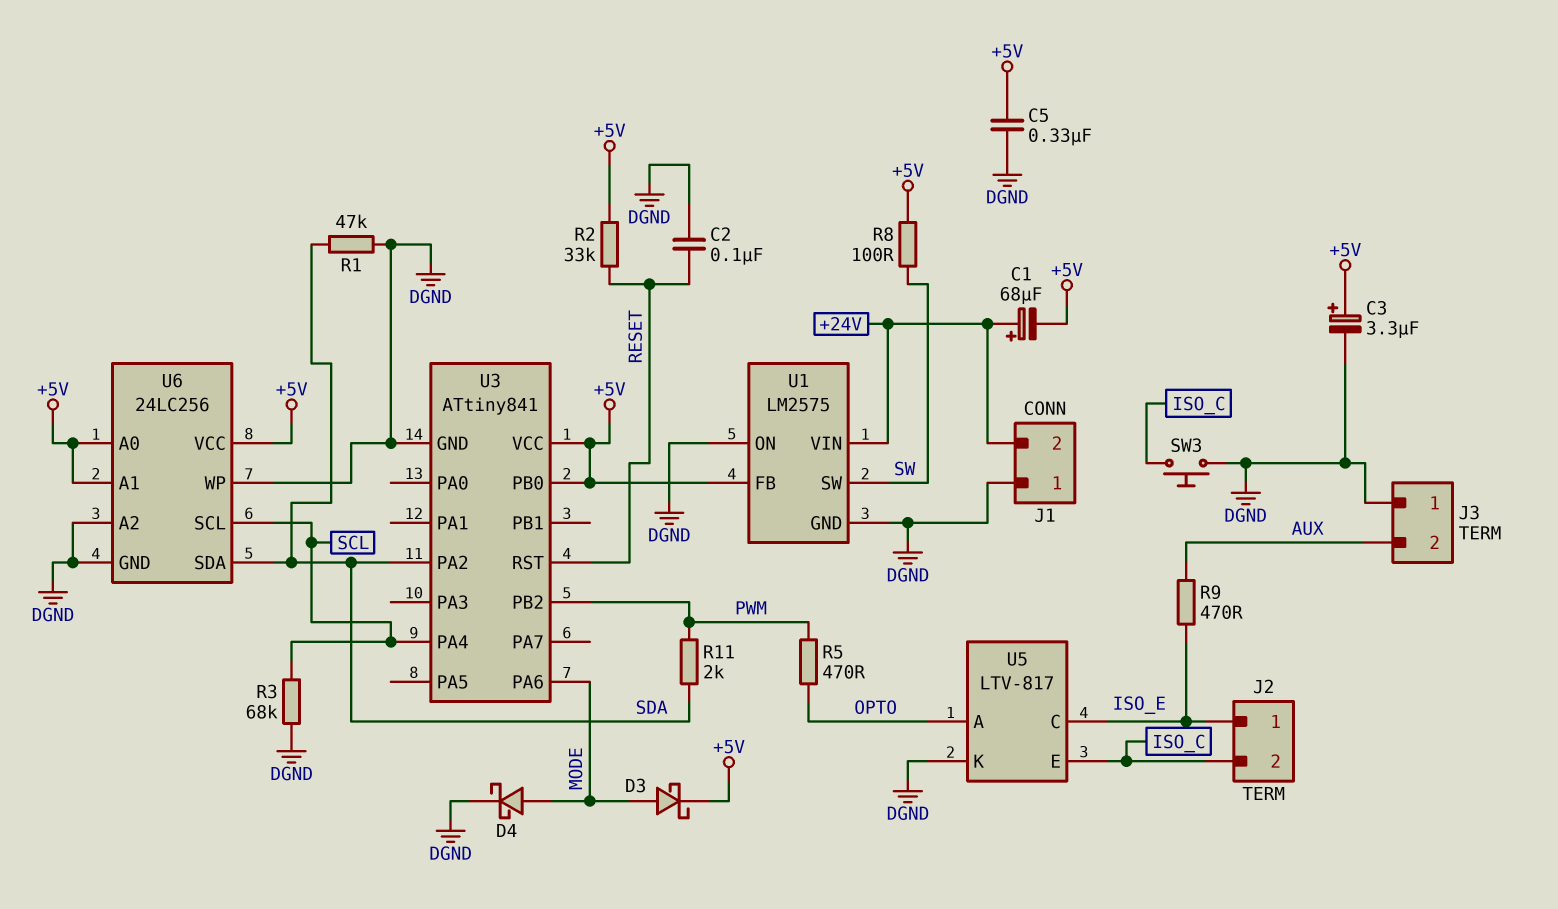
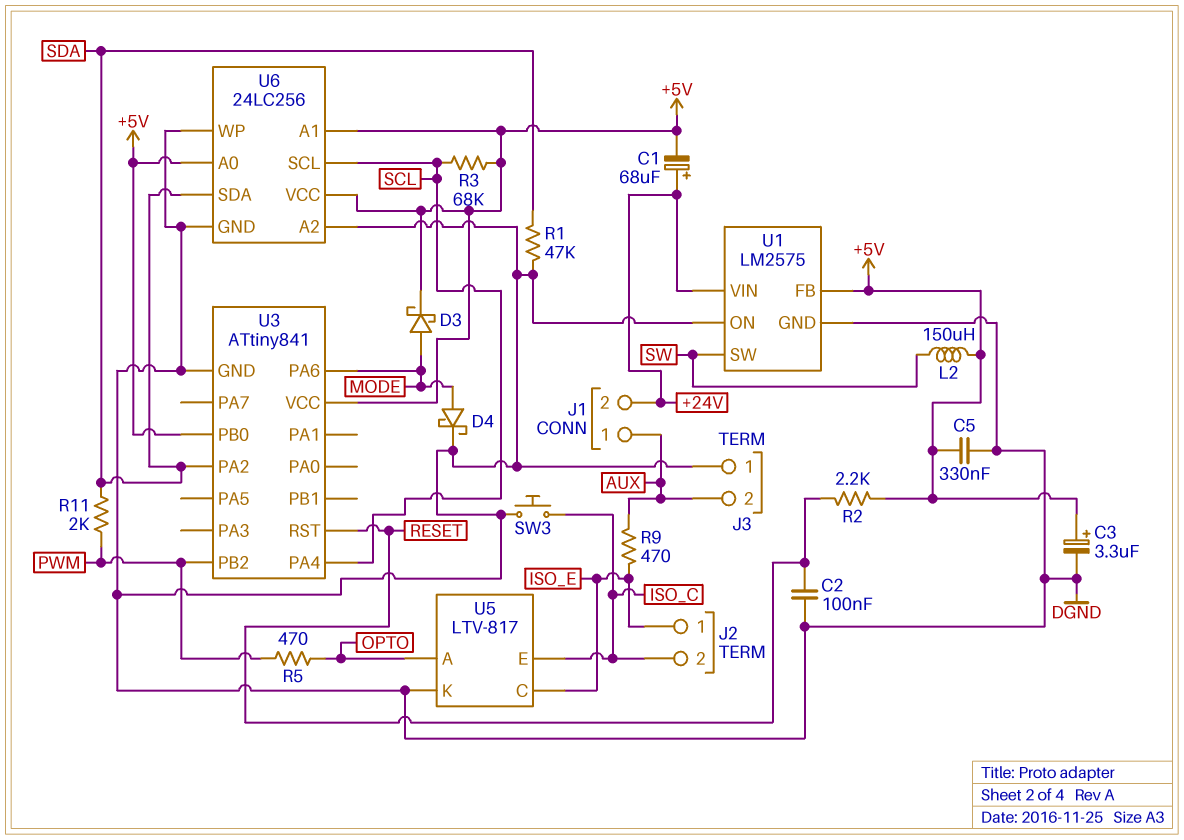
J1 pin 1: DGND -> AUX
L2: none -> 150uH (+5V, SW)
R2: 33k (+5V, RESET) -> 2.2k (+5V, RESET)
R3: 68k (DGND, SCL) -> 68k (+5V, SCL)
R8: 100 (+5V, SW) -> none

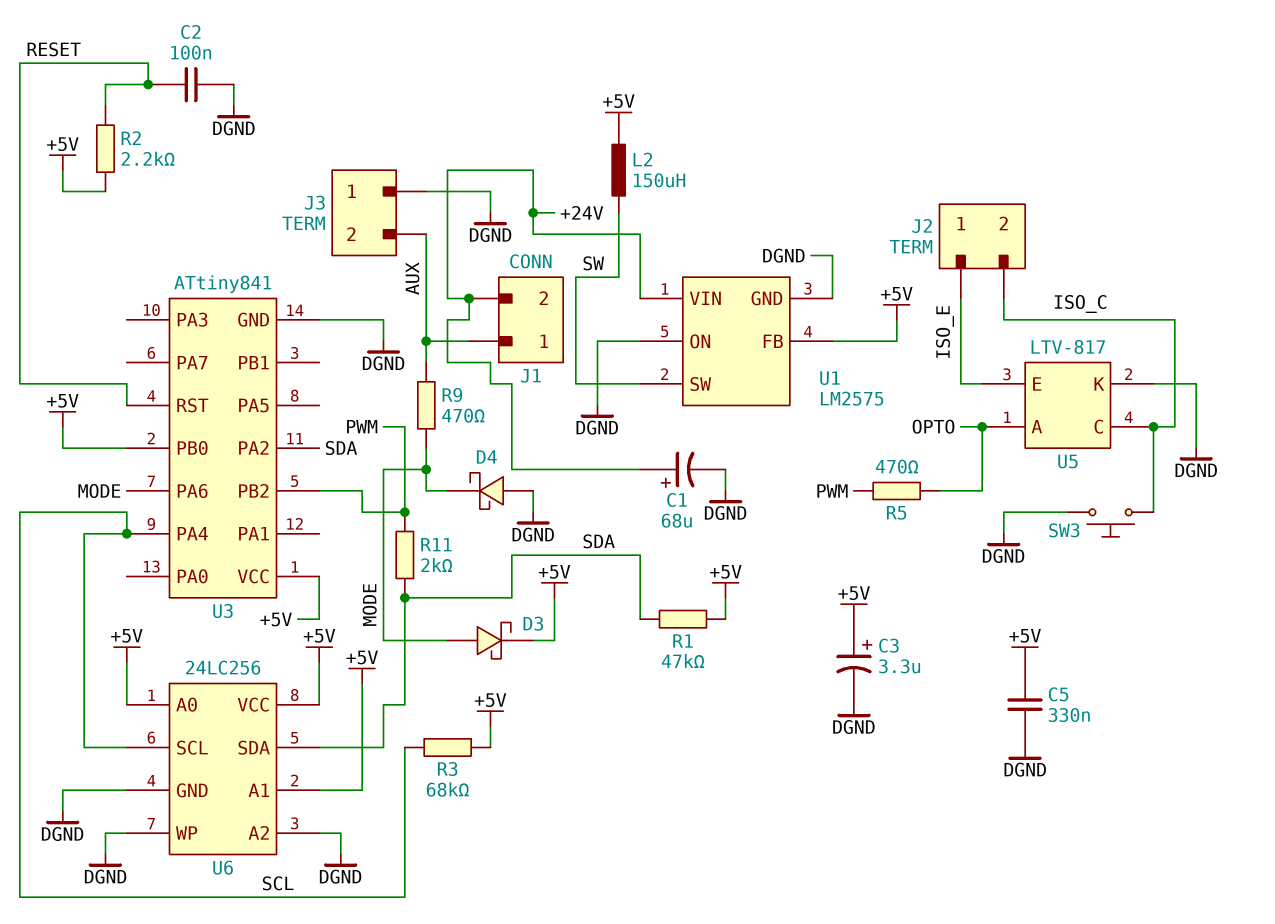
C1: 68uF (plus +24V, minus +5V) -> 68uF (plus +24V, minus DGND)
D4: schottky (A MODE, K DGND) -> schottky (A DGND, K MODE)
R1: 47k (DGND, SDA) -> 47k (+5V, SDA)
R9: 470 (AUX, ISO_E) -> 470 (AUX, MODE)
U5 pin C: ISO_E -> ISO_C
U5 pin E: ISO_C -> ISO_E

